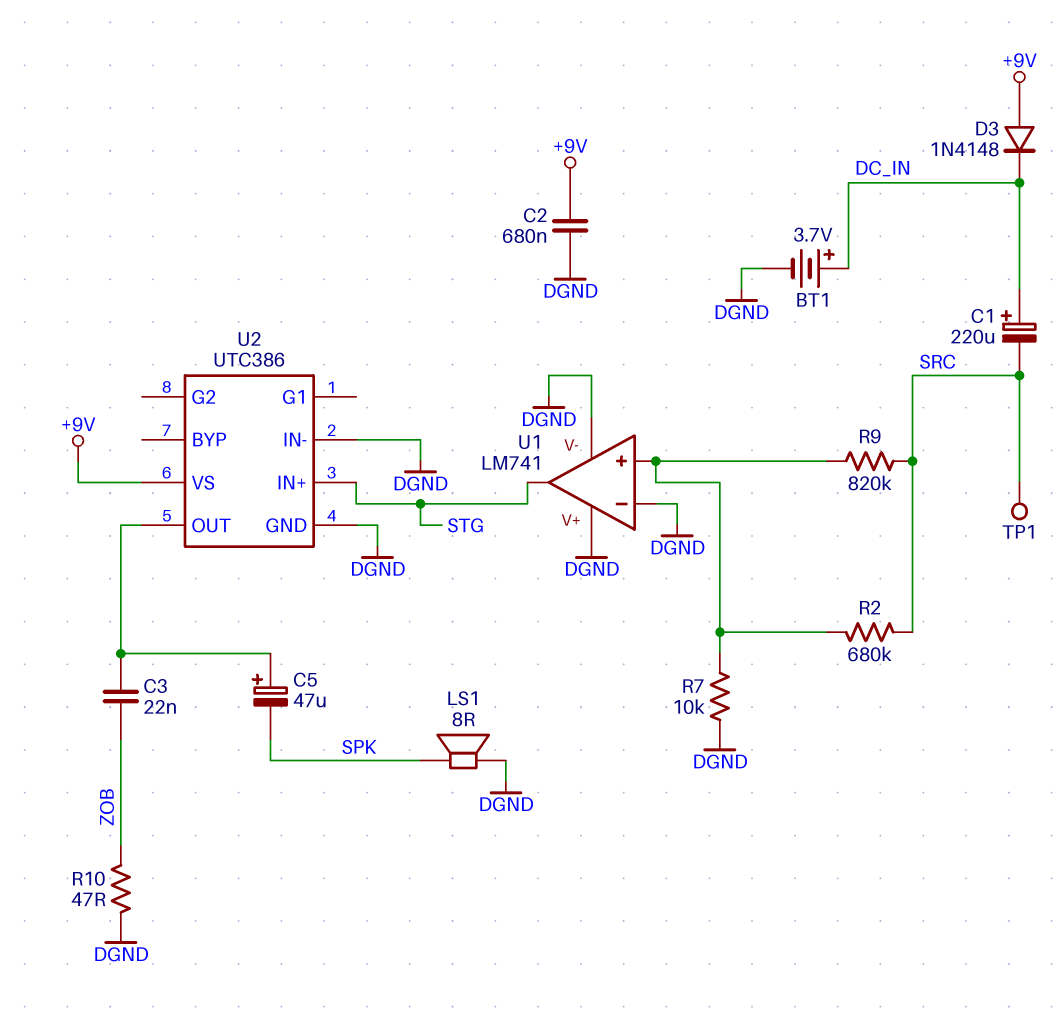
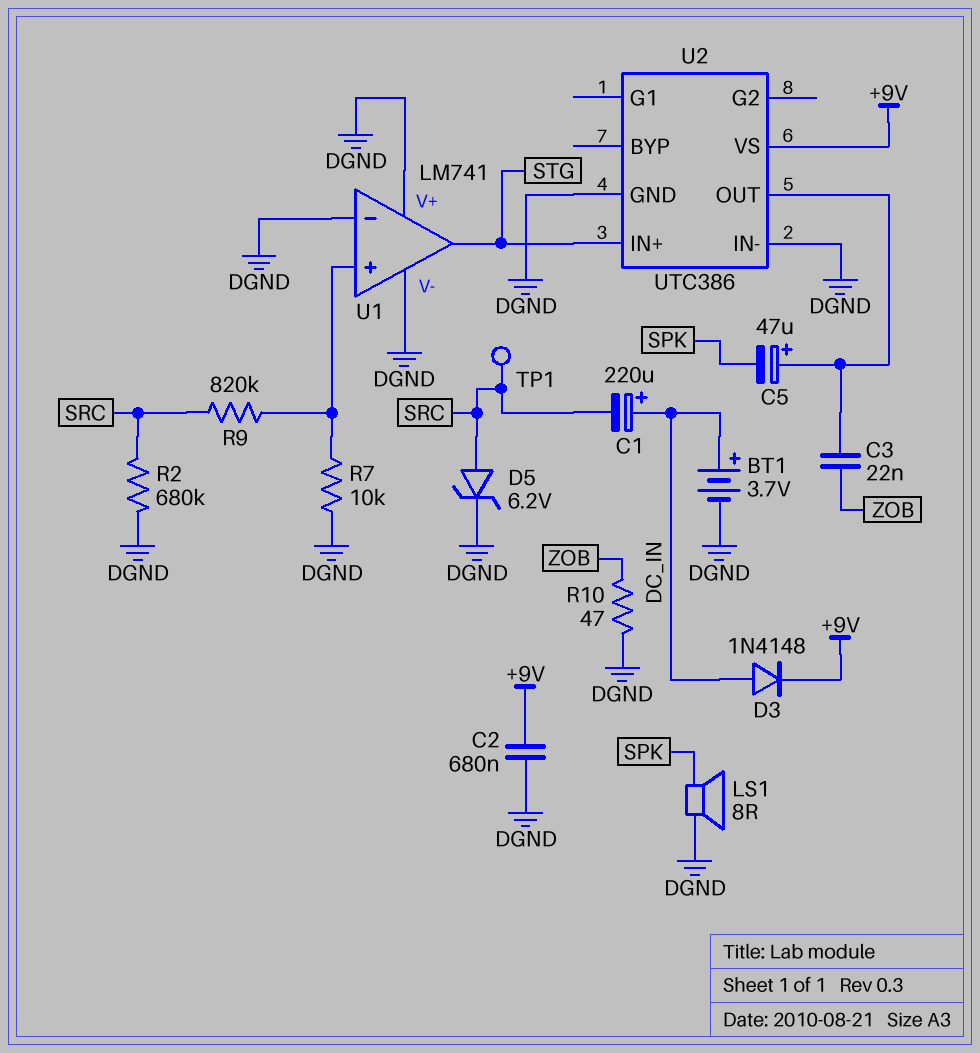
D3: diode 1N4148 (A +9V, K DC_IN) -> diode 1N4148 (A DC_IN, K +9V)
D5: none -> zener 6.2V (A SRC, K DGND)
R2: 680k (SRC, U1/in+) -> 680k (DGND, SRC)

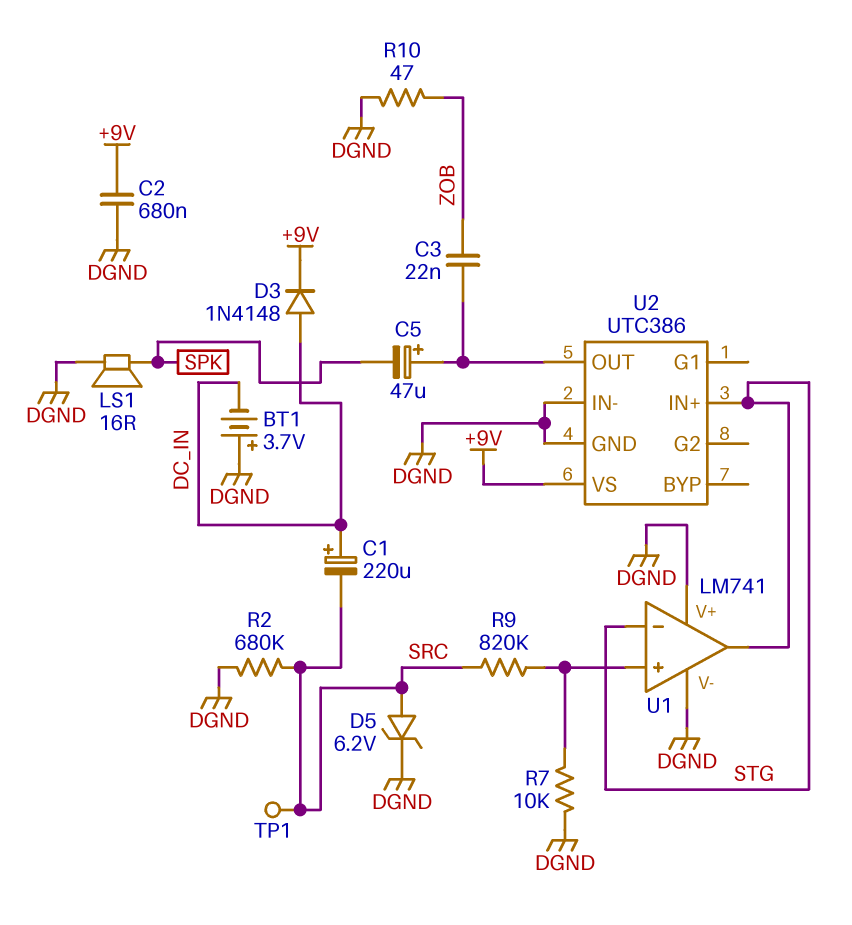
BT1: 3.7V (plus DC_IN, minus DGND) -> 3.7V (plus DGND, minus DC_IN)
LS1: speaker 8R (DGND, SPK) -> speaker 16R (DGND, SPK)
U1 pin in-: DGND -> STG

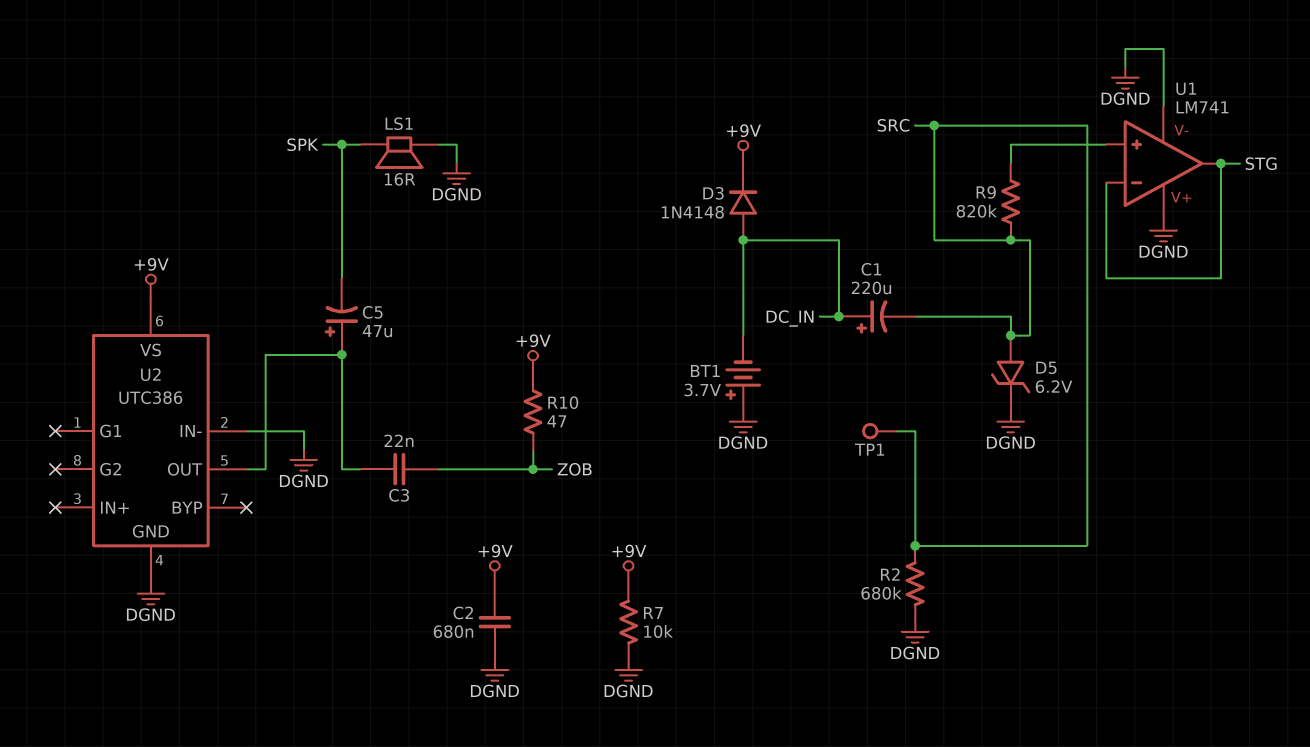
R7: 10k (DGND, U1/in+) -> 10k (+9V, DGND)
R10: 47 (DGND, ZOB) -> 47 (+9V, ZOB)
U2 pin IN+: STG -> none

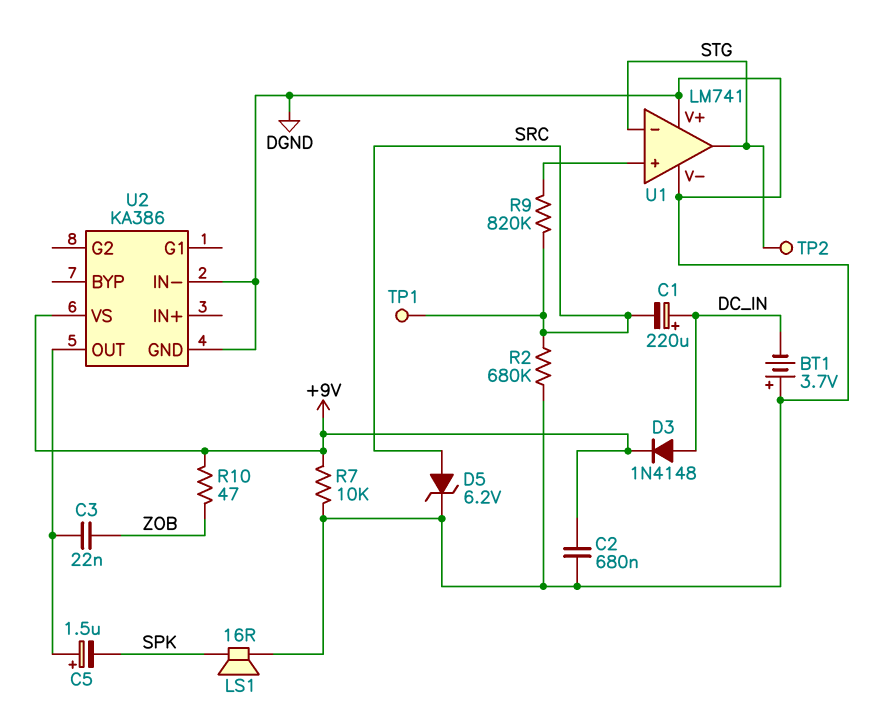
C5: 47uF (plus U2/OUT, minus SPK) -> 1.5uF (plus U2/OUT, minus SPK)
TP2: none -> test point (STG)
U2: UTC386 -> KA386

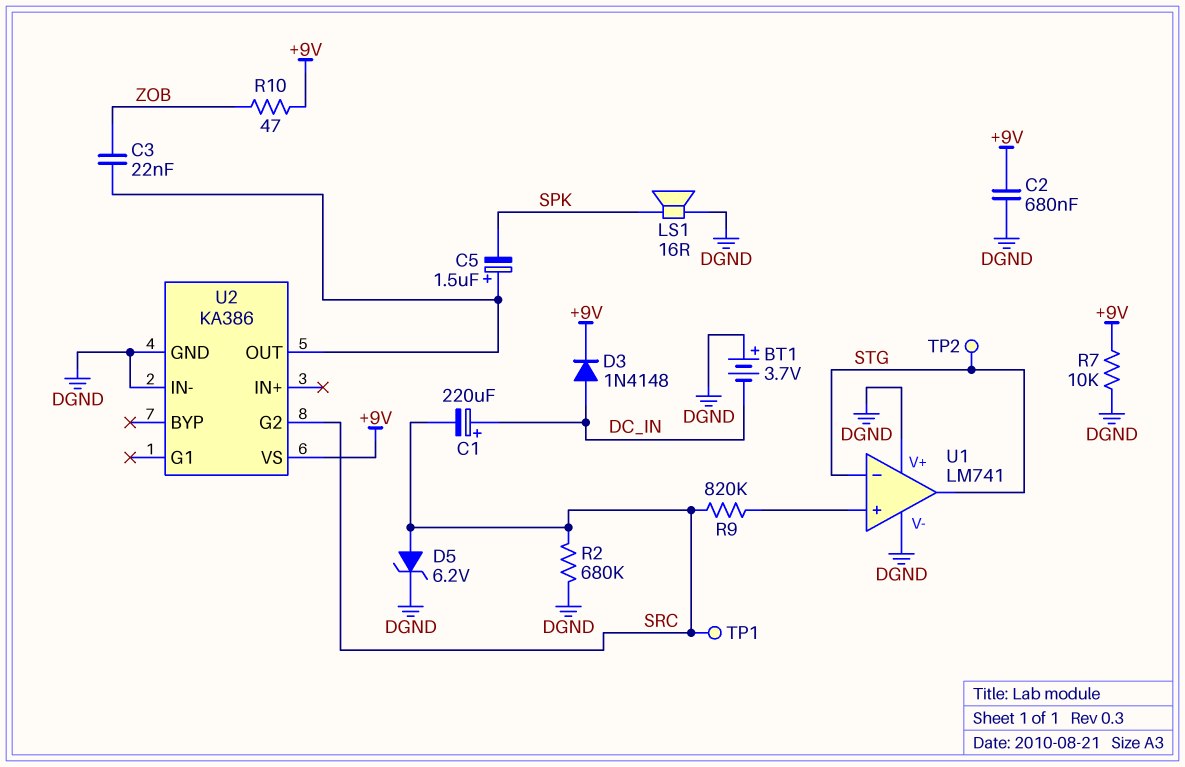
U2 pin G2: none -> SRC

